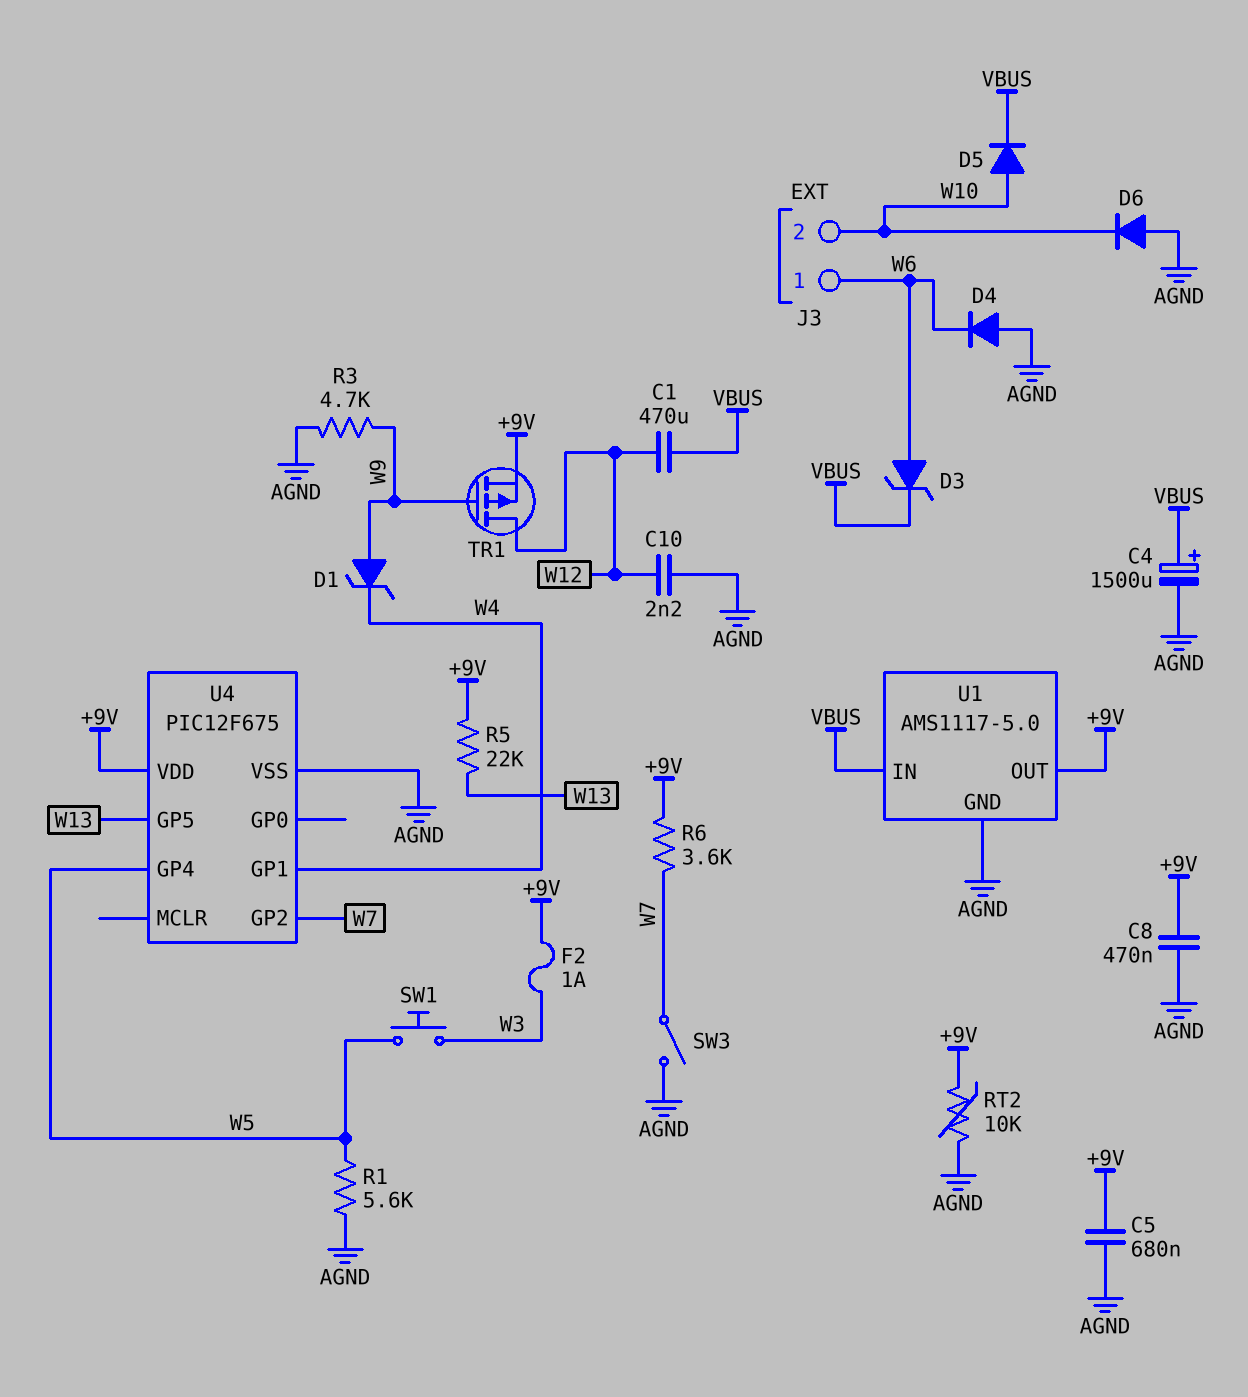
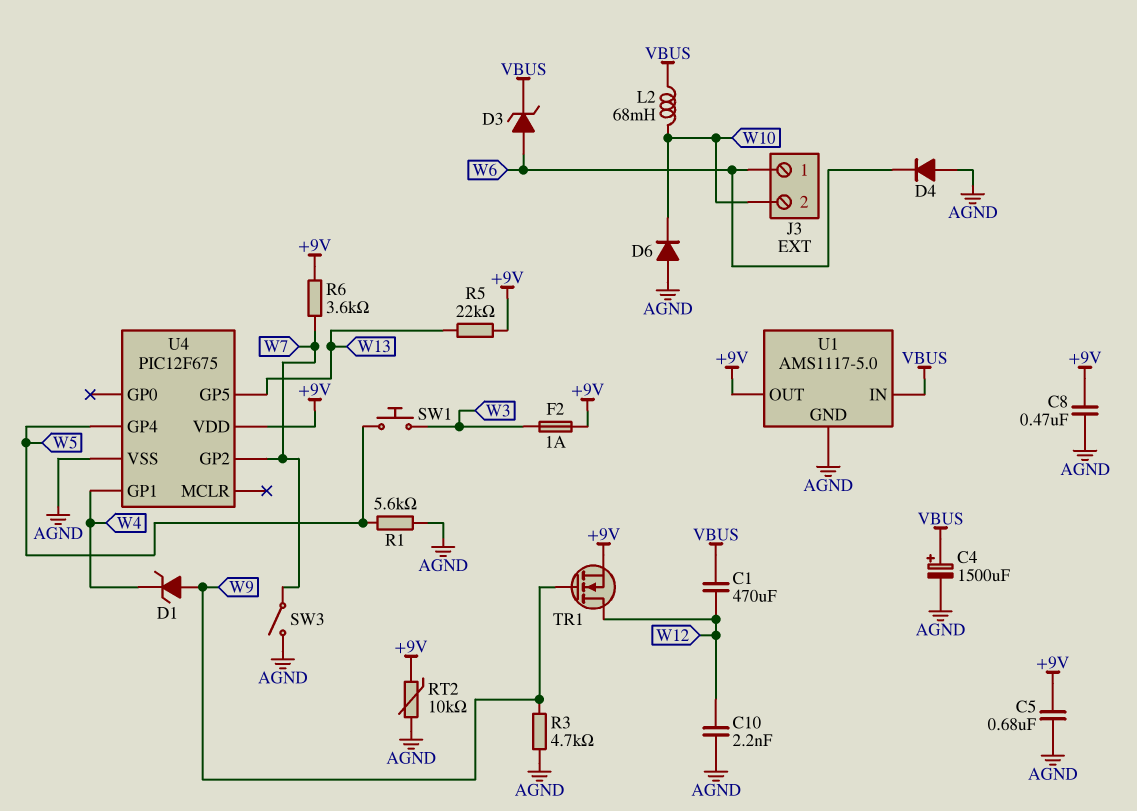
D5: diode (A W10, K VBUS) -> none
L2: none -> 68mH (VBUS, W10)
TR1: PMOS (G W9, D W12, S +9V) -> NMOS (G W9, D W12, S +9V)

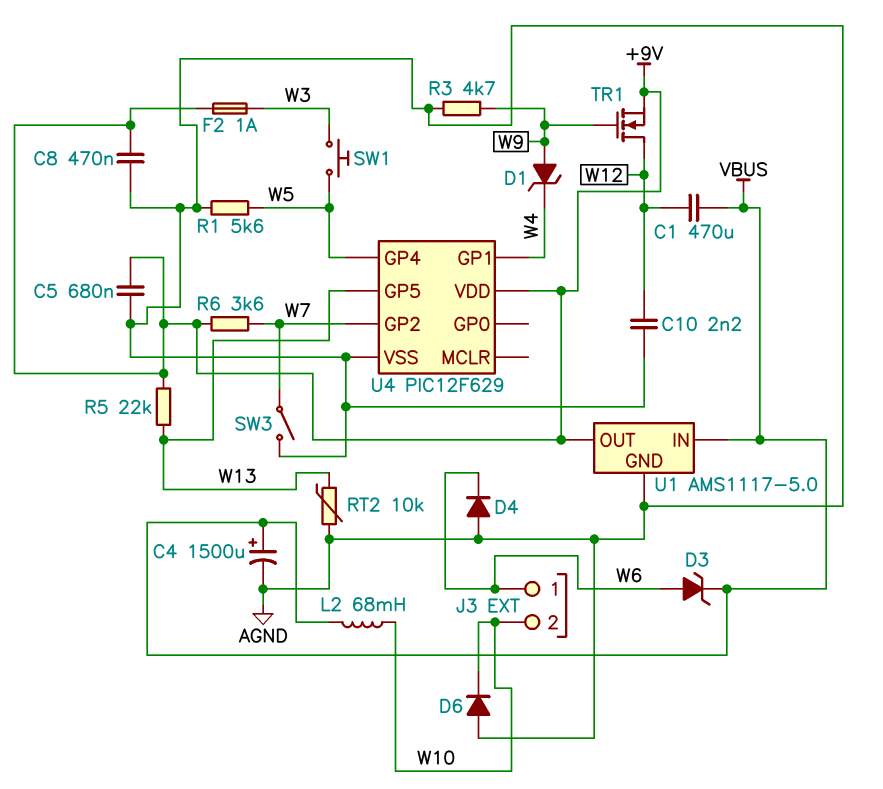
RT2: 10k (+9V, AGND) -> 10k (AGND, W13)
U4: PIC12F675 -> PIC12F629

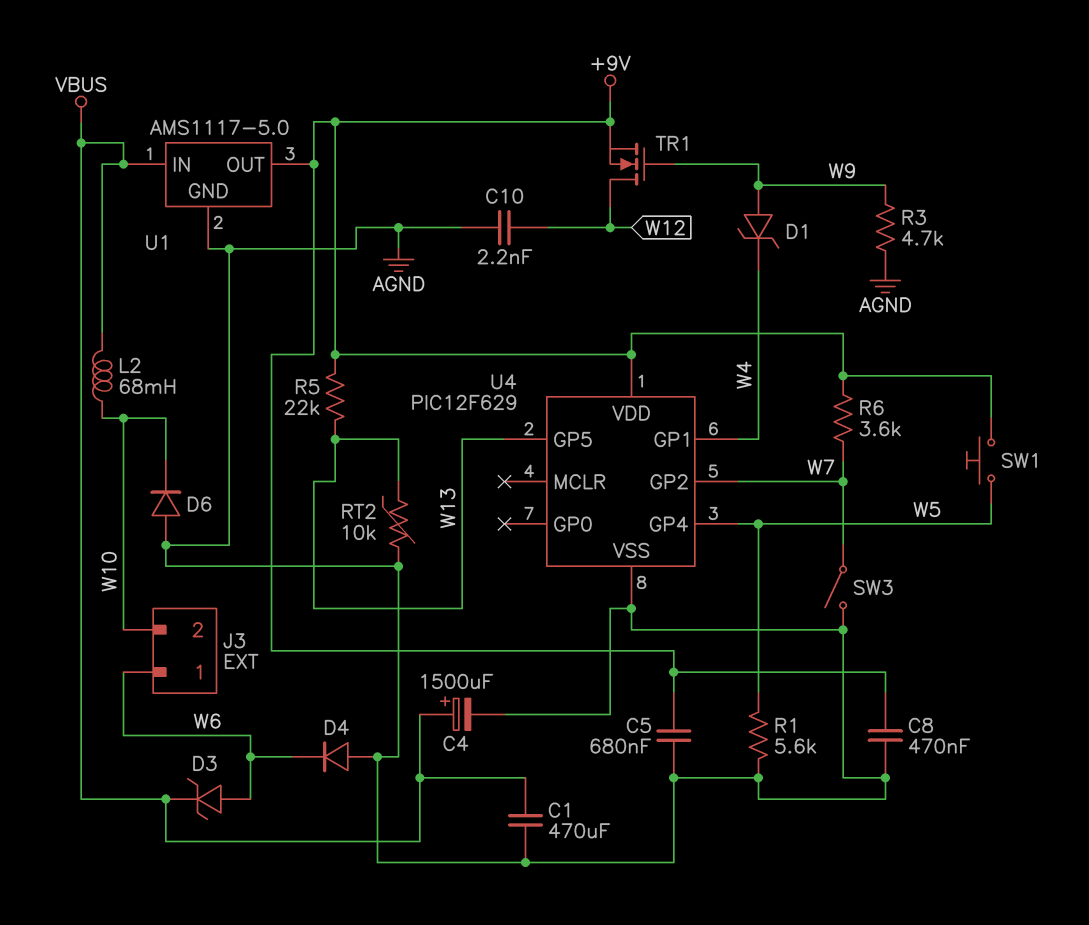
C1: 470uF (VBUS, W12) -> 470uF (AGND, VBUS)
F2: 1A (+9V, W3) -> none
SW1: button (W3, W5) -> button (+9V, W5)

